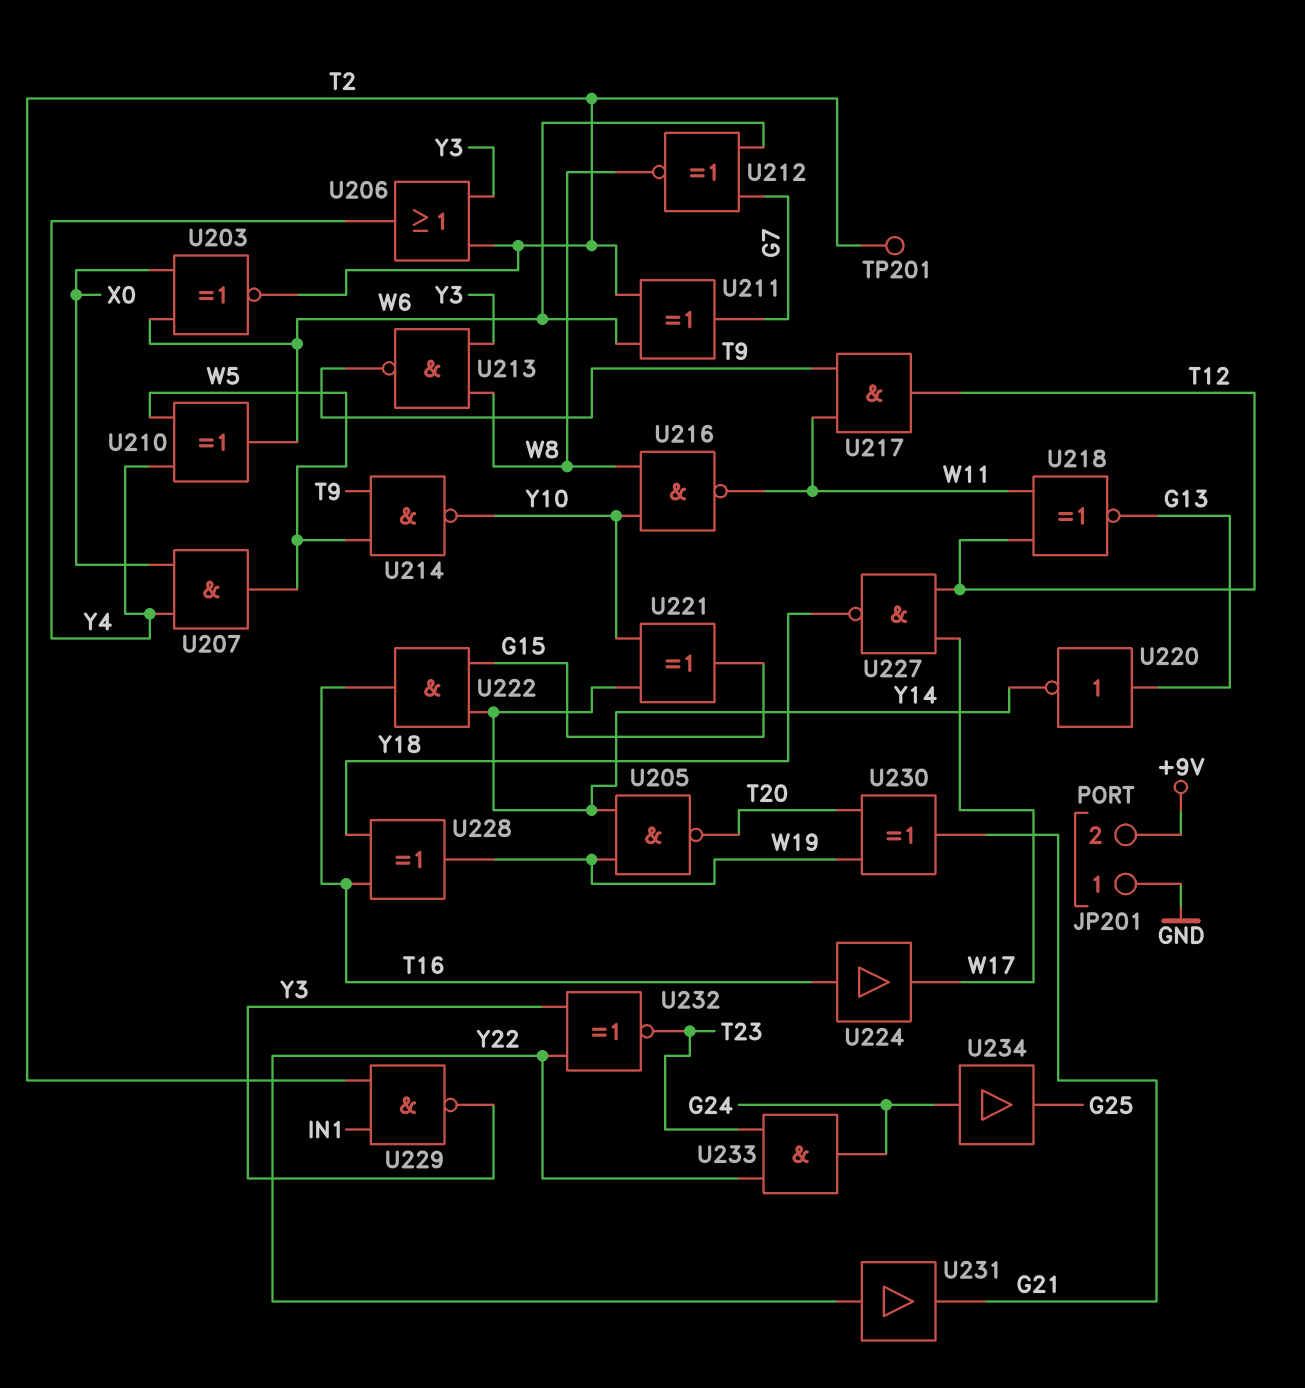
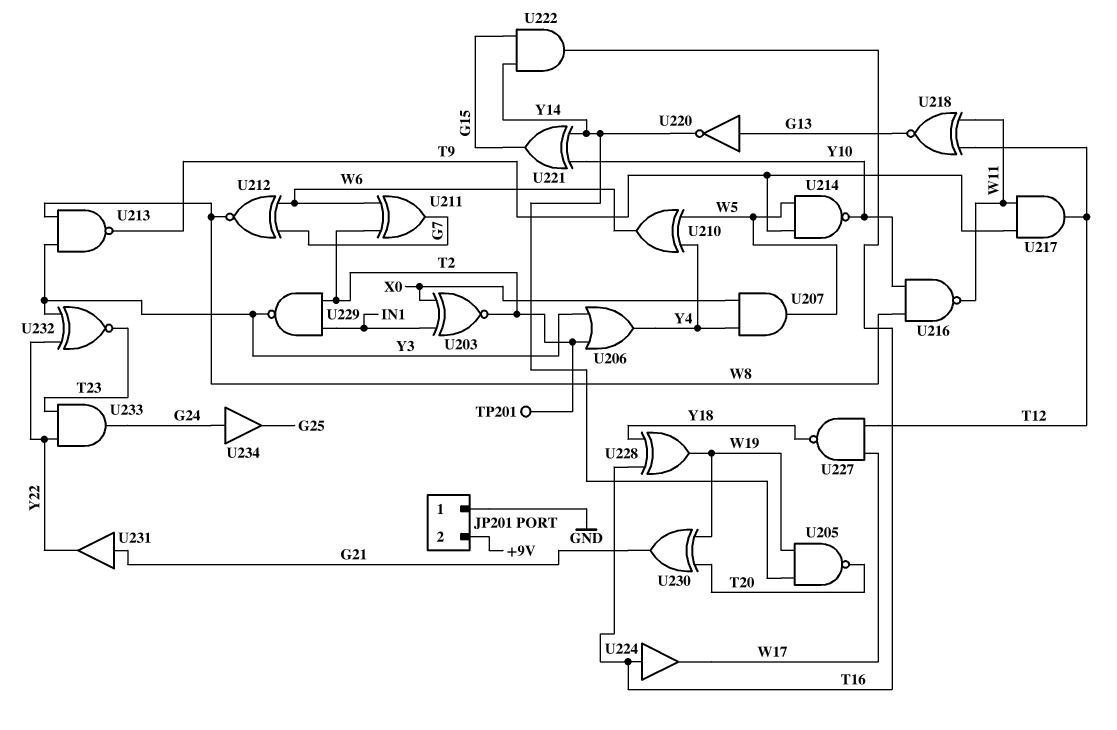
U203: XNOR (in W6, in X0, out T2) -> XNOR (in IN1, in X0, out T2)
U231: buffer (in Y22, out G21) -> buffer (in G21, out Y22)

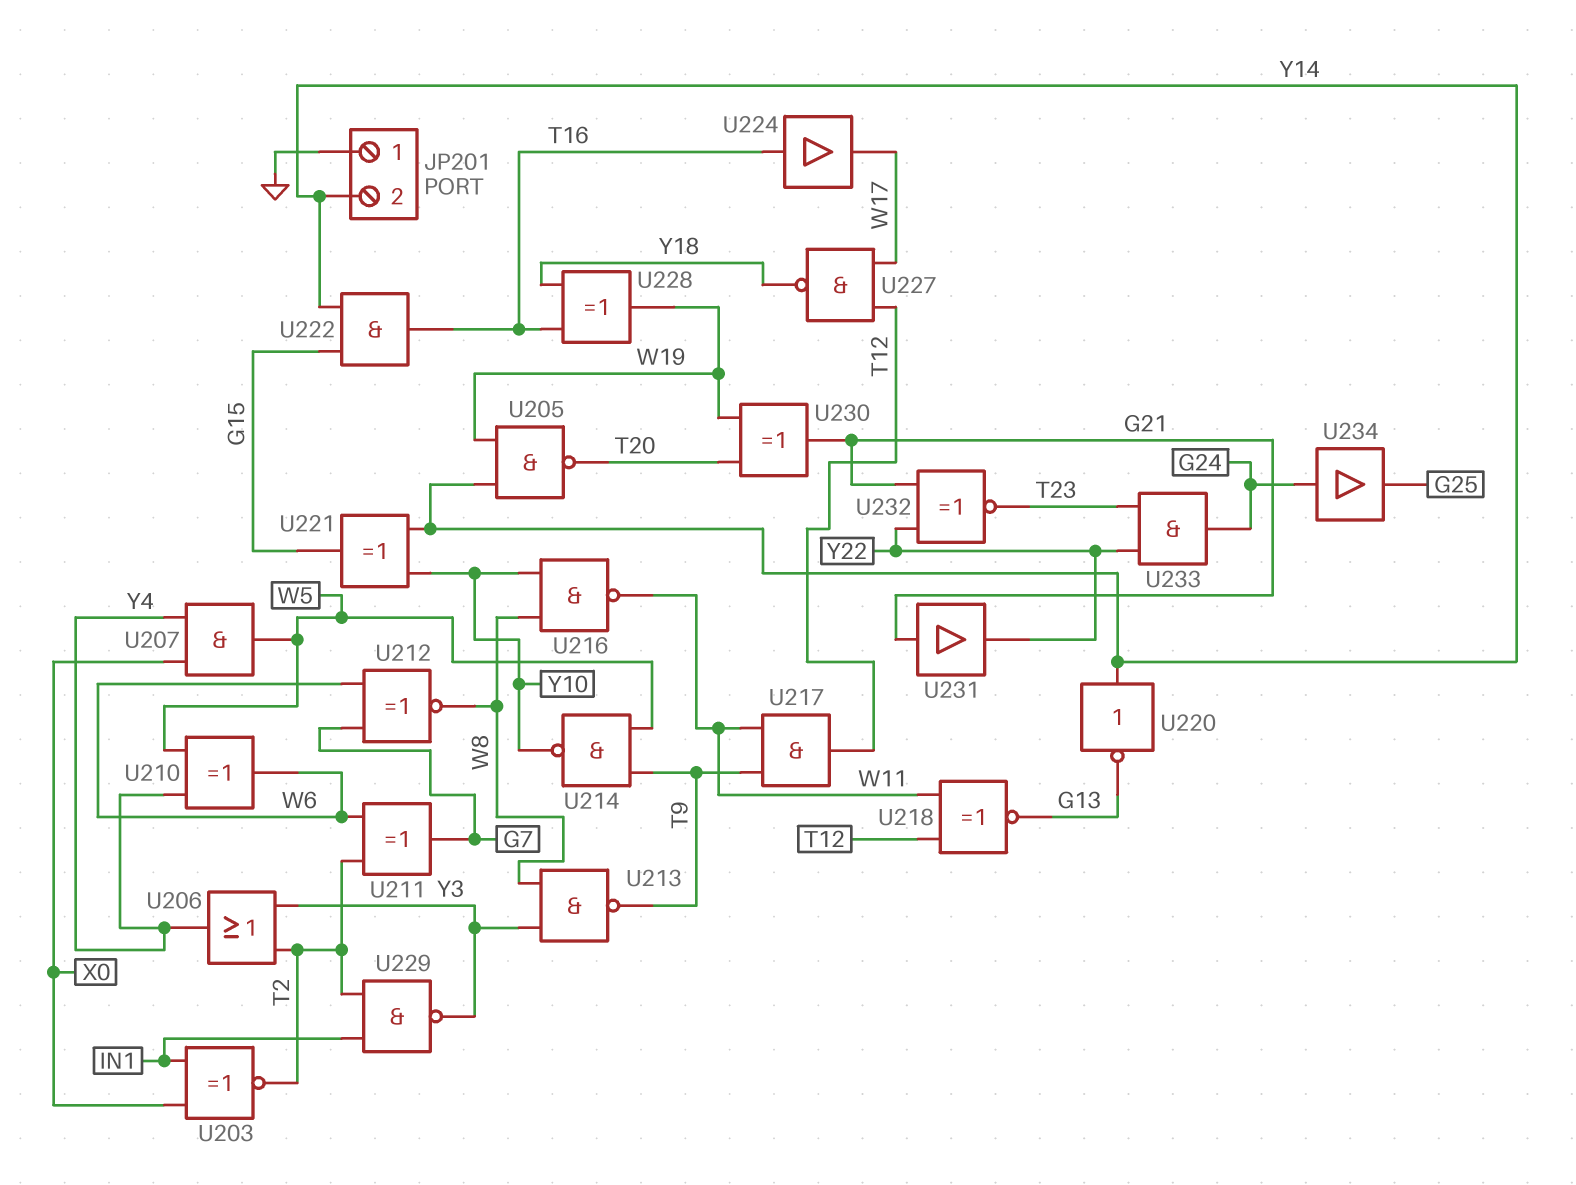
JP201 pin 2: +9V -> Y14
TP201: test point (T2) -> none
U220: NOT (in G13, out Y14) -> NOT (in Y14, out G13)
U232: XNOR (in Y3, in Y22, out T23) -> XNOR (in G21, in Y22, out T23)

